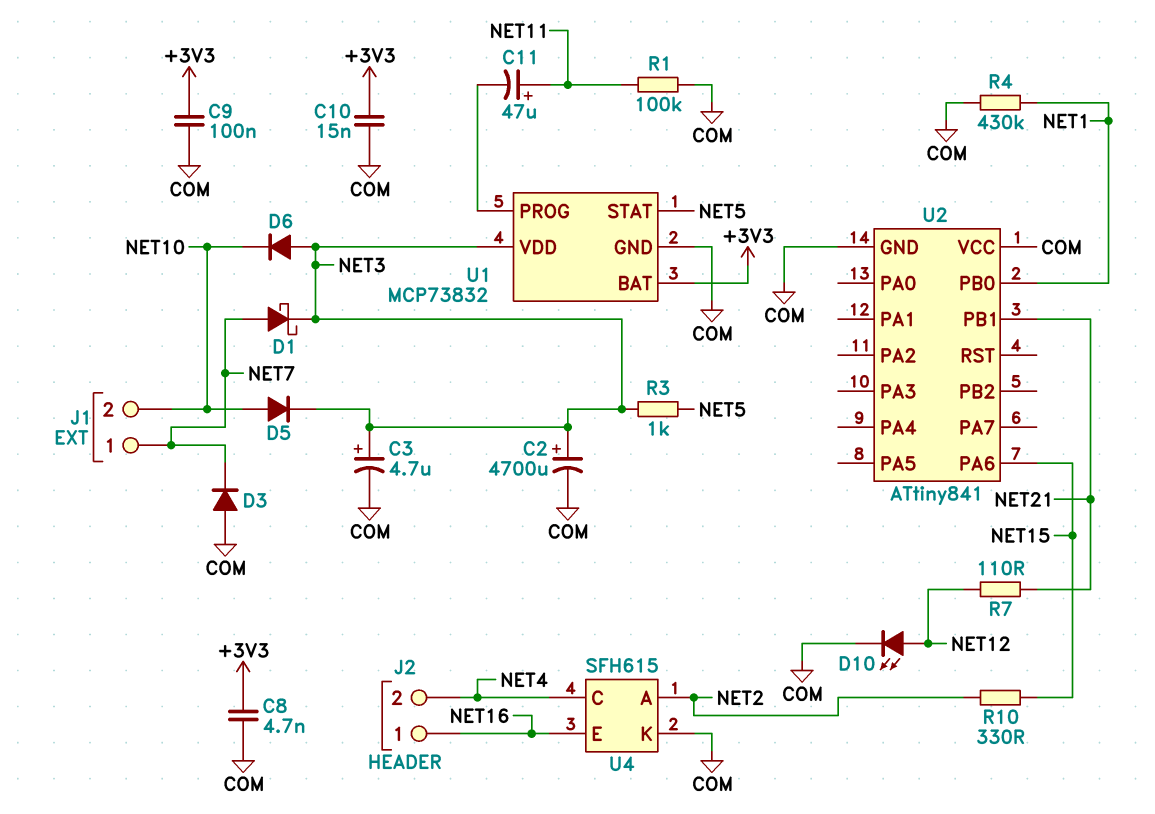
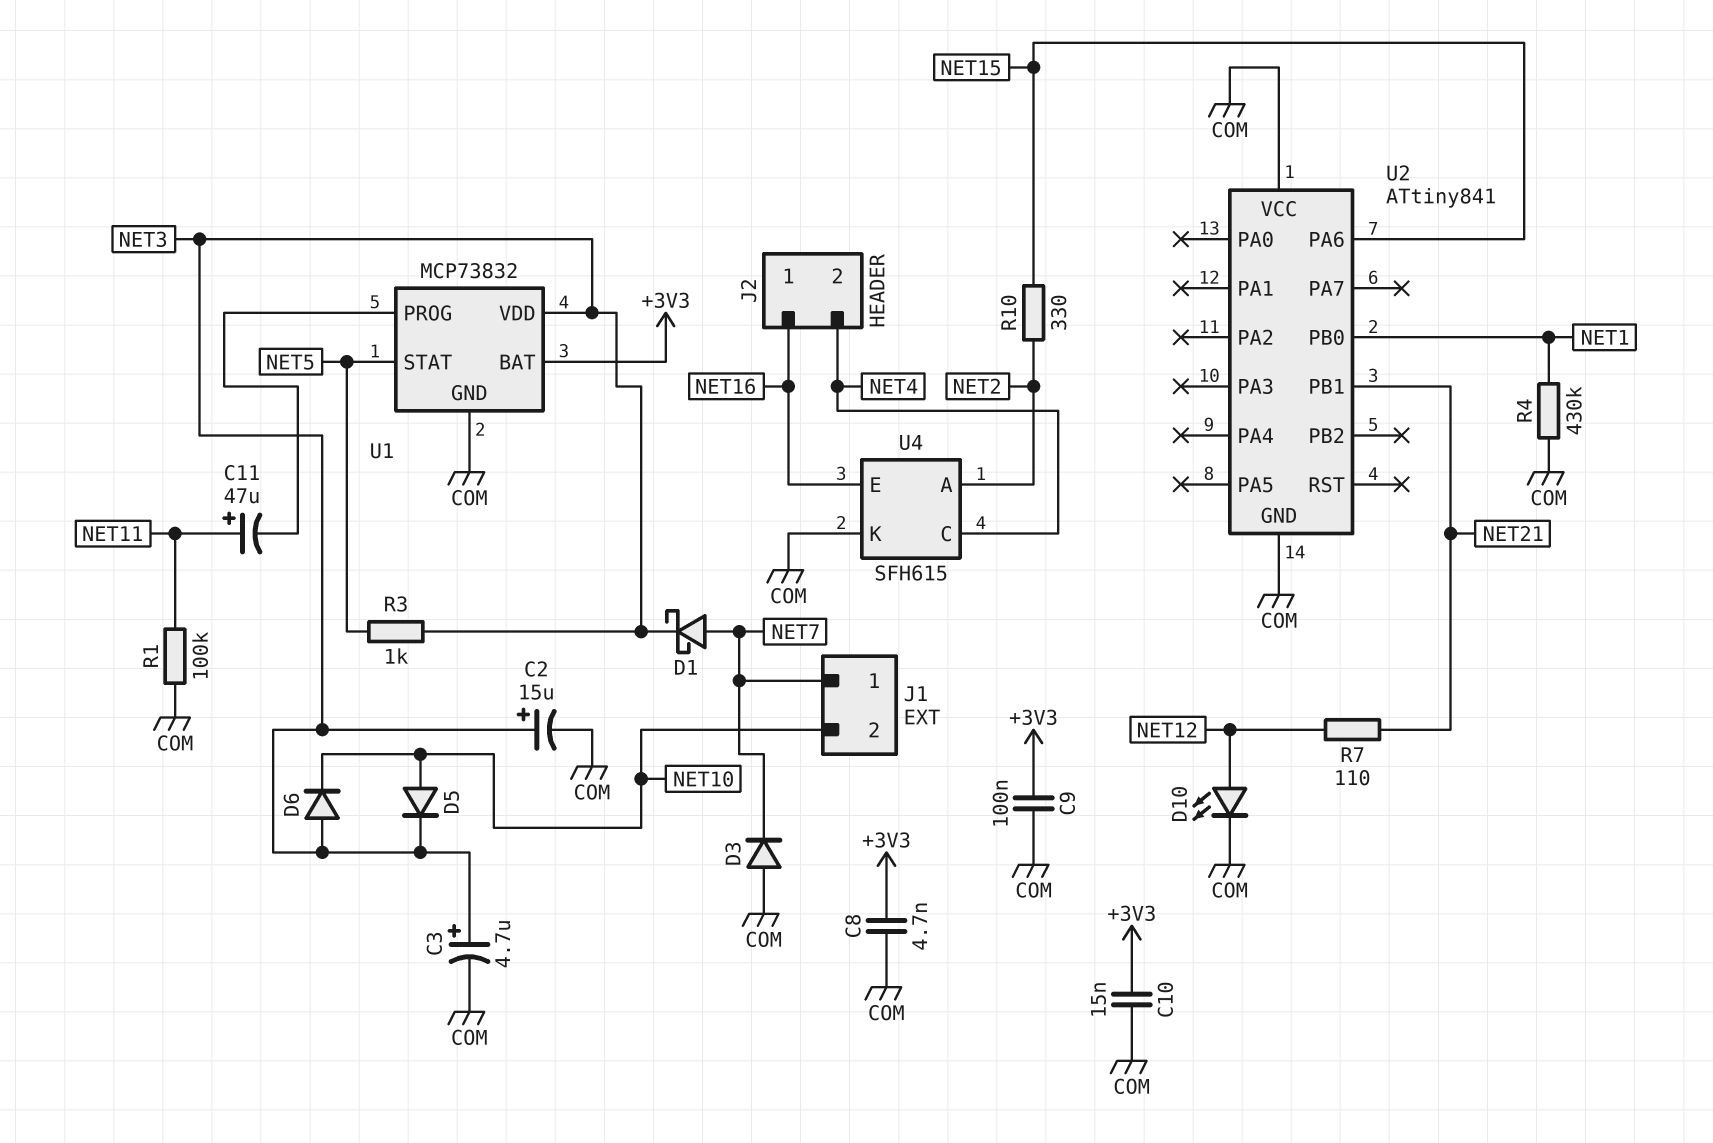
C2: 4700uF (plus NET3, minus COM) -> 15uF (plus NET3, minus COM)

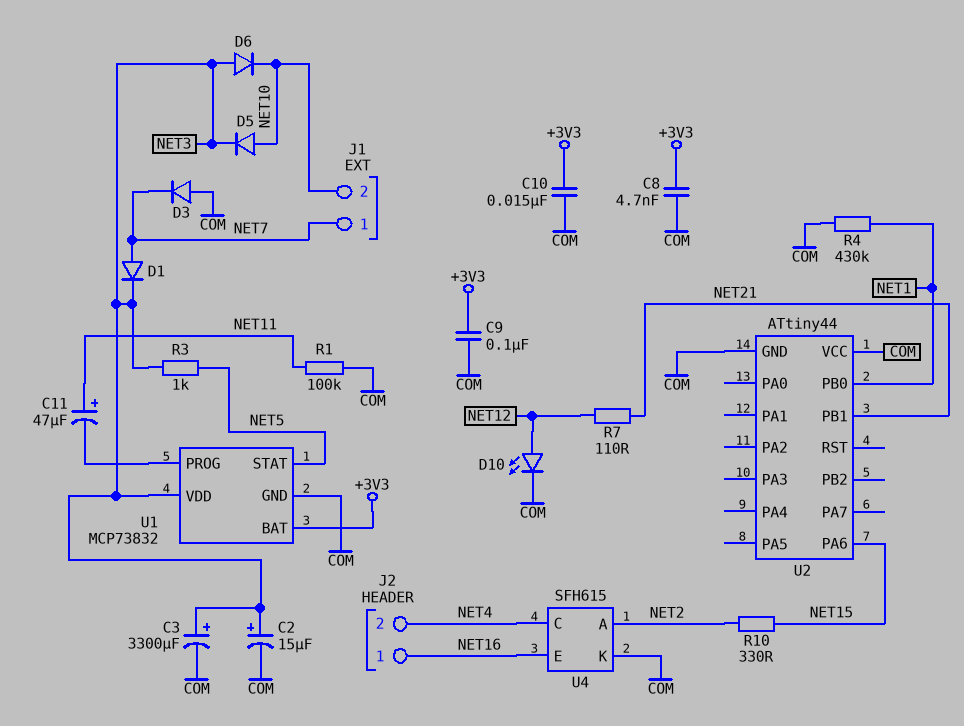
C3: 4.7uF (plus NET3, minus COM) -> 3300uF (plus NET3, minus COM)
D1: schottky (A NET7, K NET3) -> diode (A NET7, K NET3)
U2: ATtiny841 -> ATtiny44

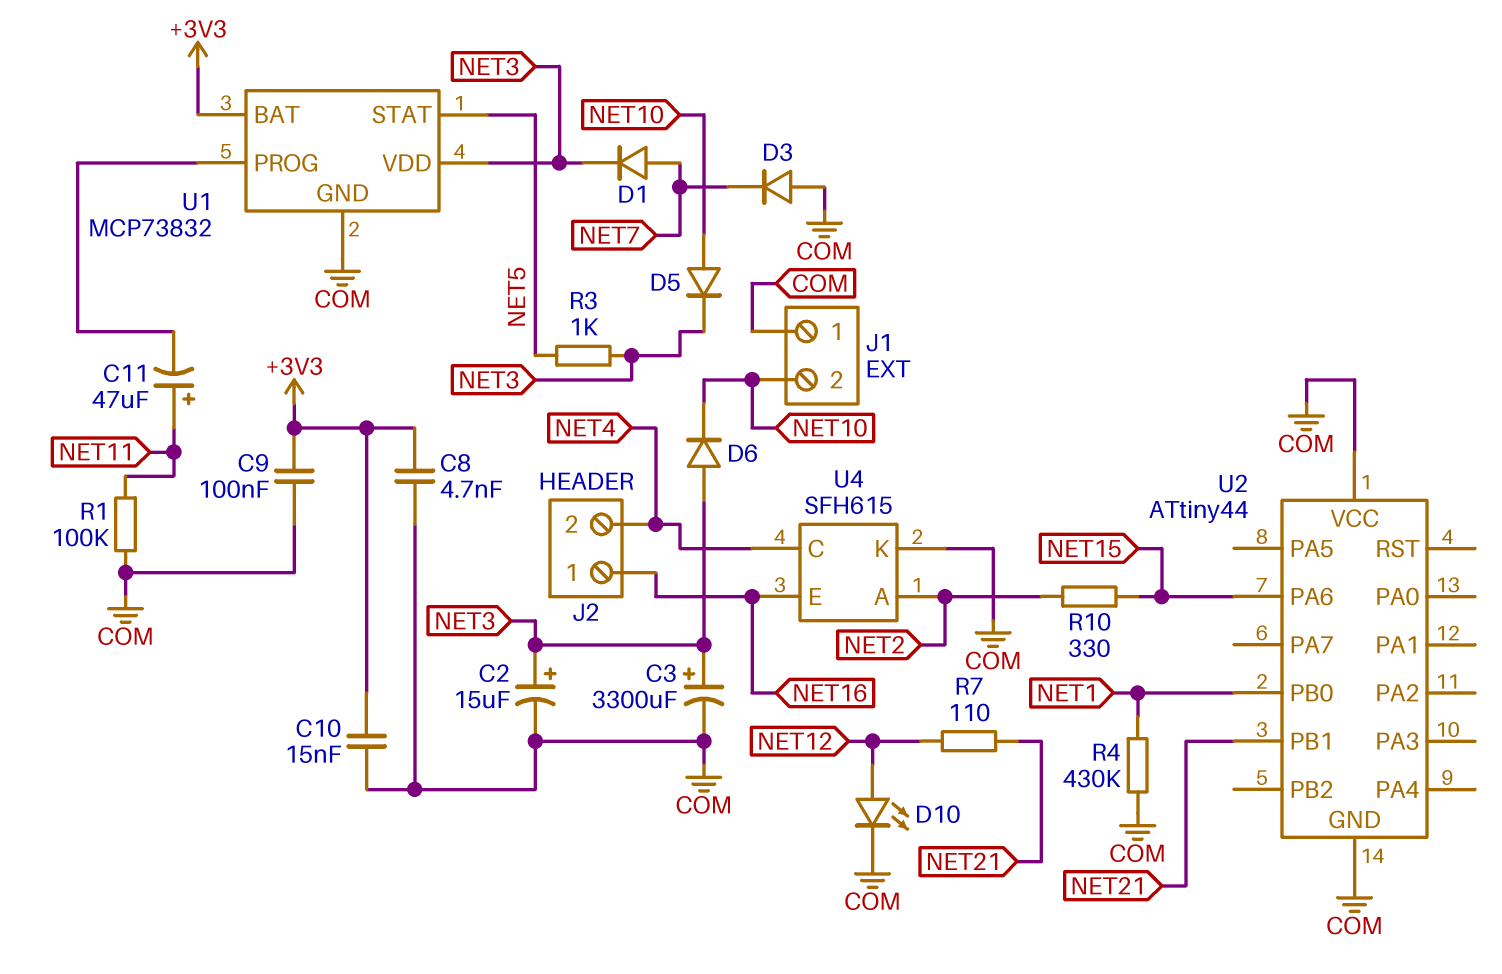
J1 pin 1: NET7 -> COM

